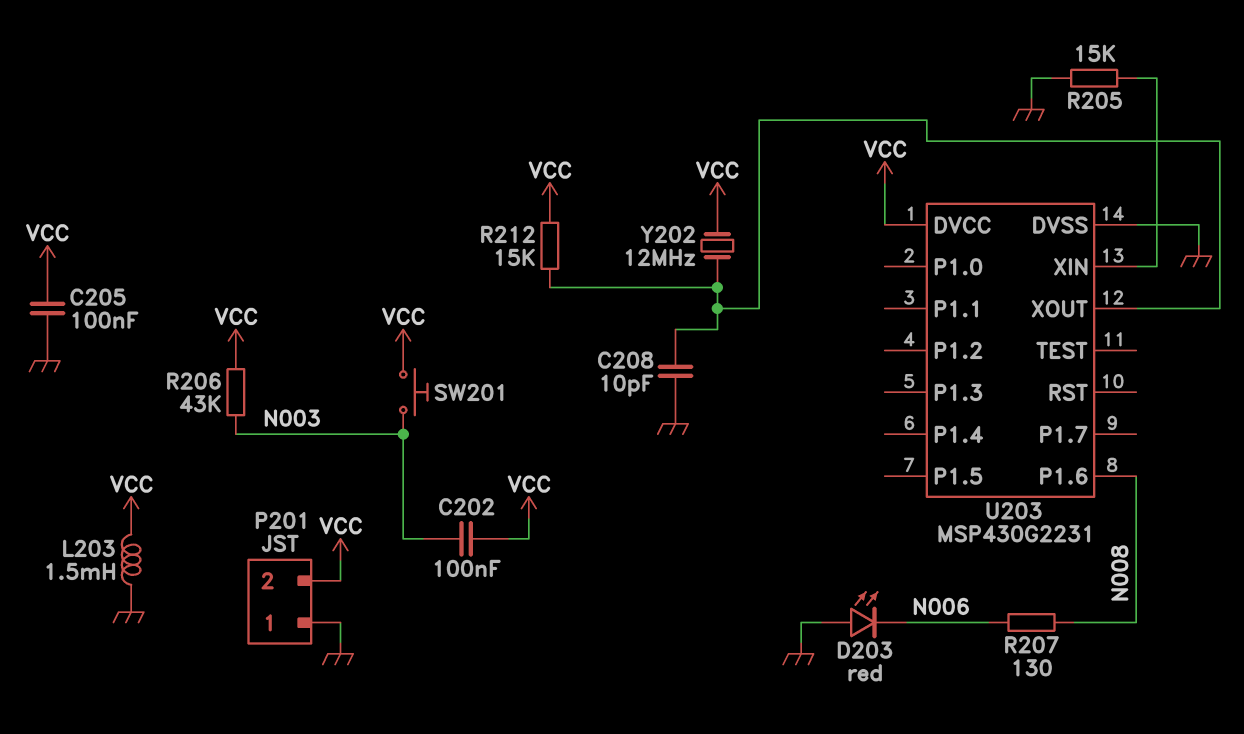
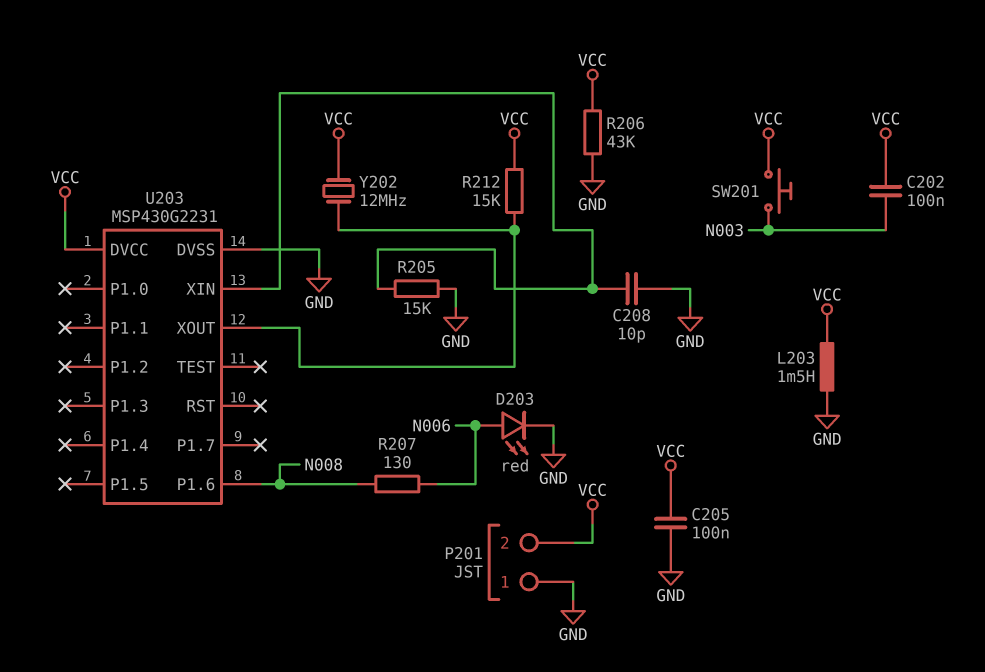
C208: 10pF (GND, U203/XOUT) -> 10pF (GND, U203/XIN)
D203: LED red (A GND, K N006) -> LED red (A N006, K GND)
R206: 43k (N003, VCC) -> 43k (GND, VCC)

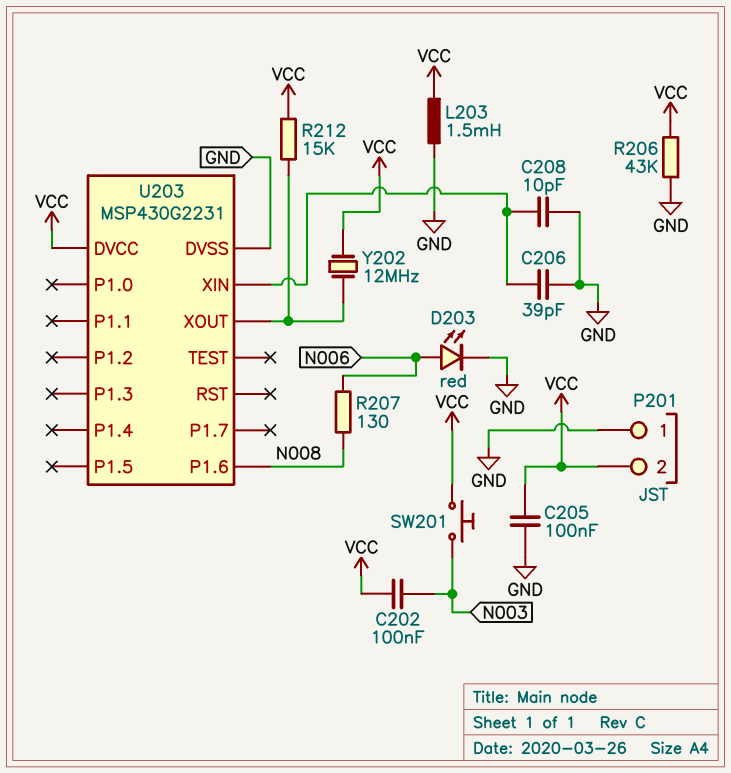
C206: none -> 39pF (GND, U203/XIN)
R205: 15k (GND, U203/XIN) -> none

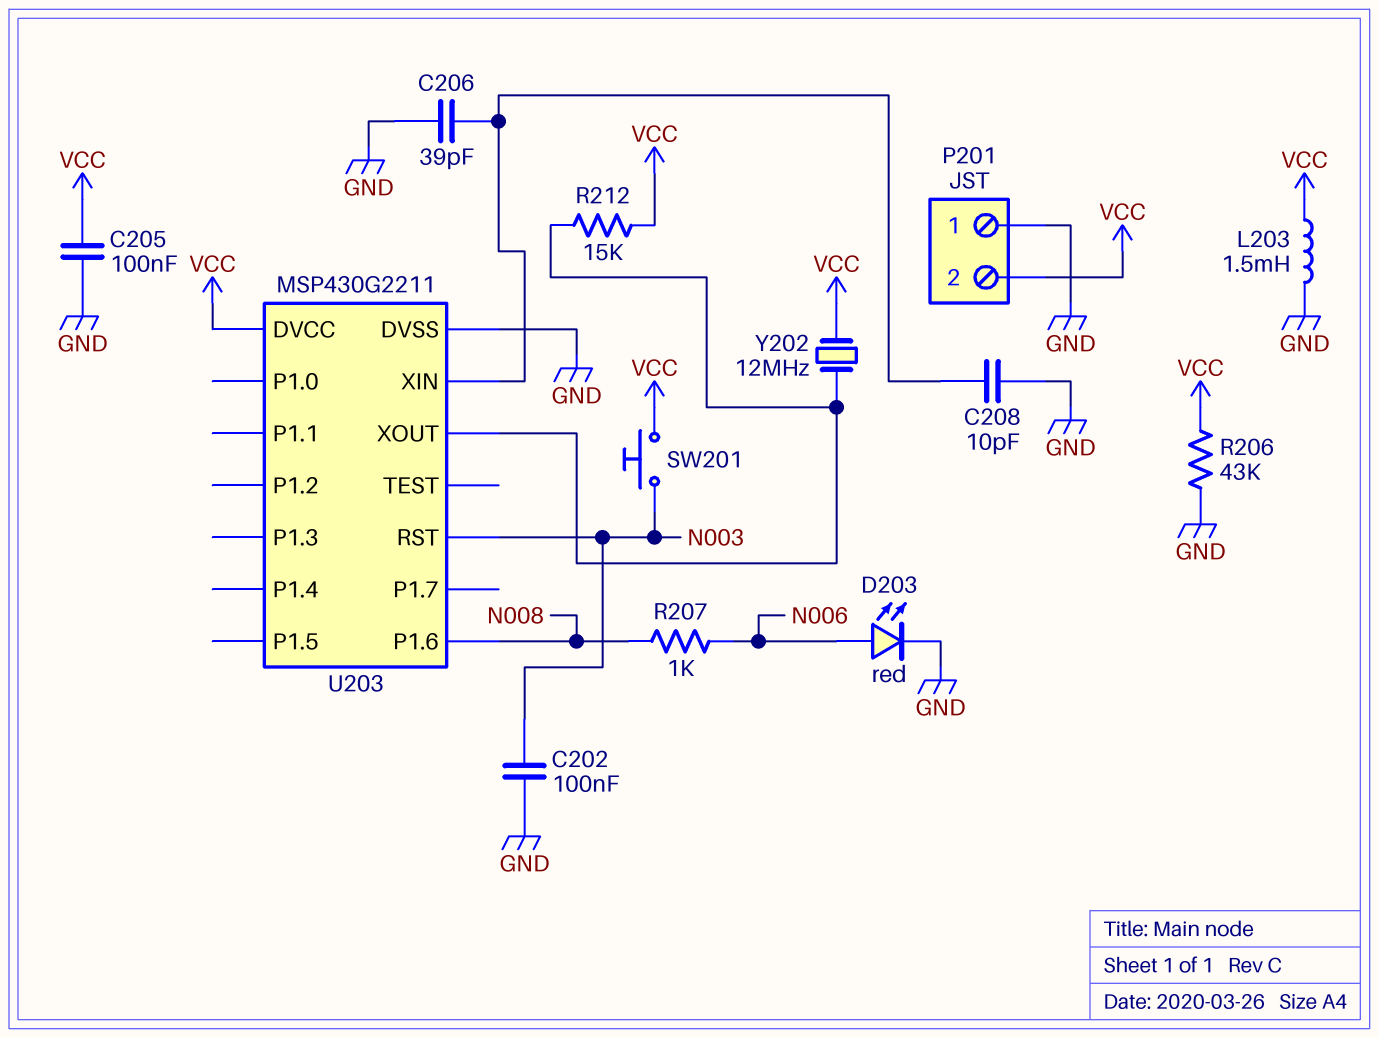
C202: 100nF (N003, VCC) -> 100nF (GND, N003)
R207: 130 (N006, N008) -> 1k (N006, N008)
U203: MSP430G2231 -> MSP430G2211
U203 pin RST: none -> N003

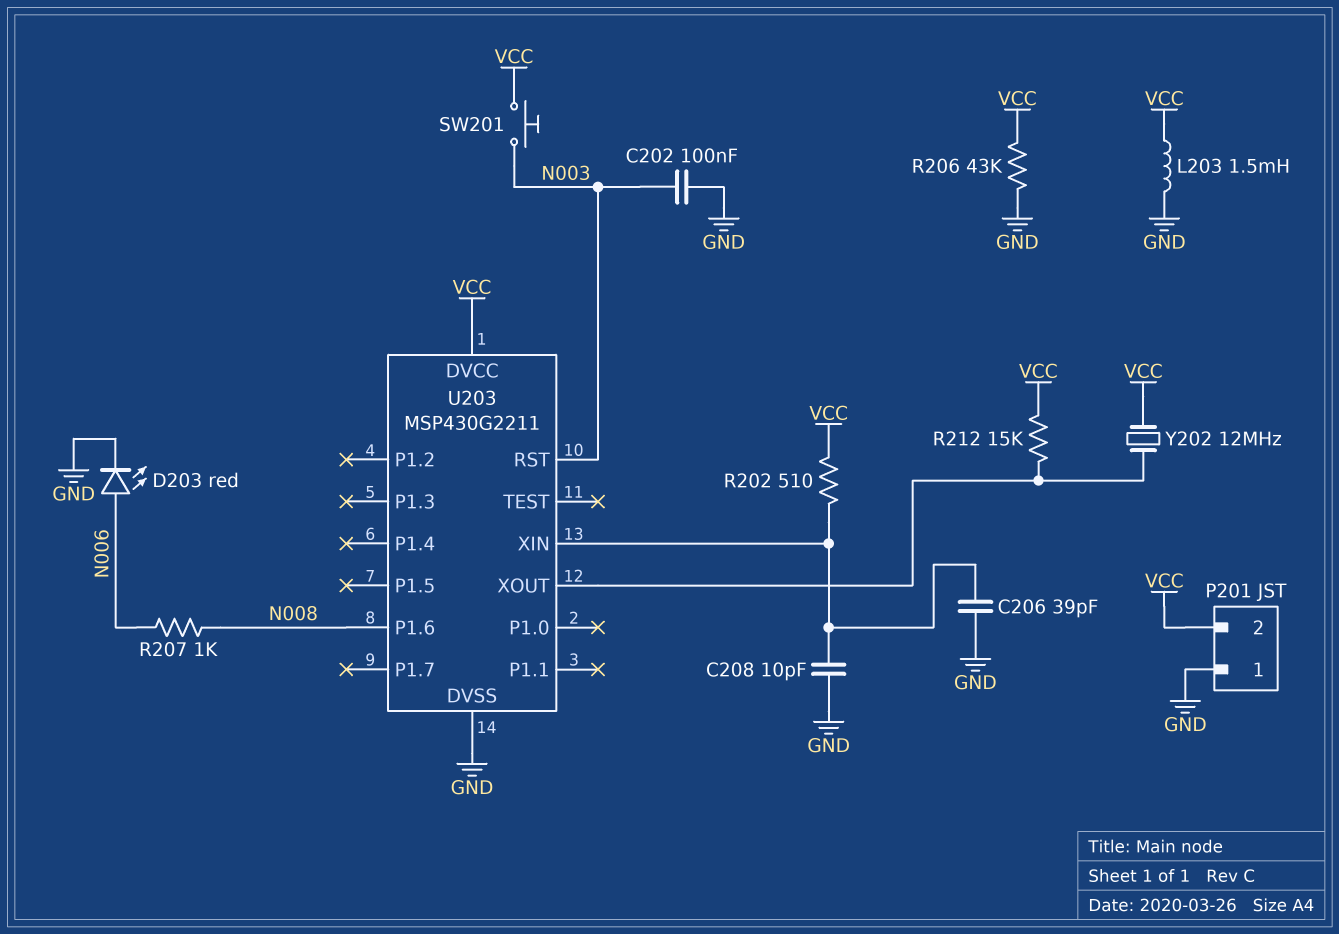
C205: 100nF (GND, VCC) -> none
R202: none -> 510 (U203/XIN, VCC)

